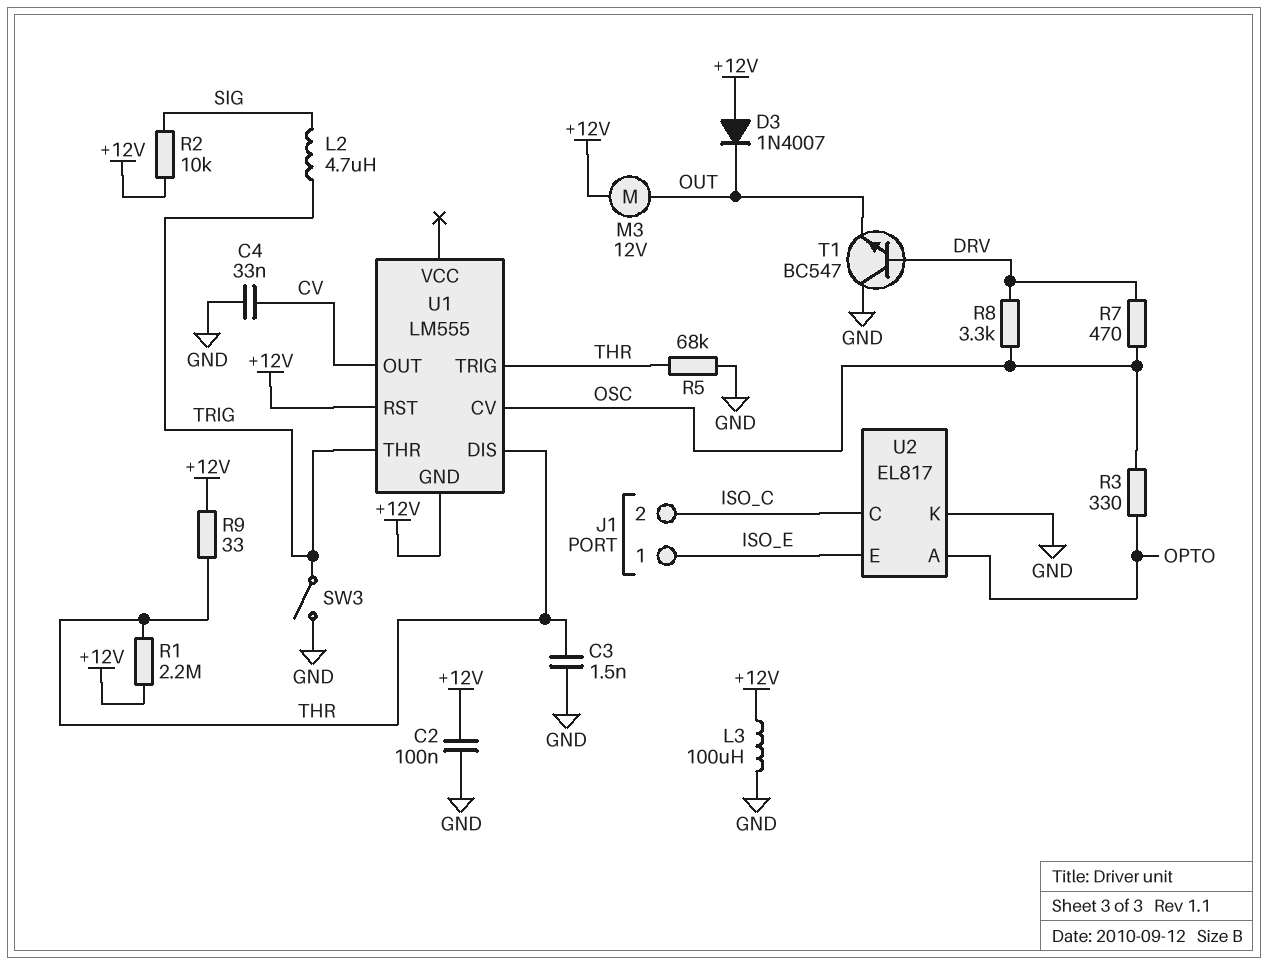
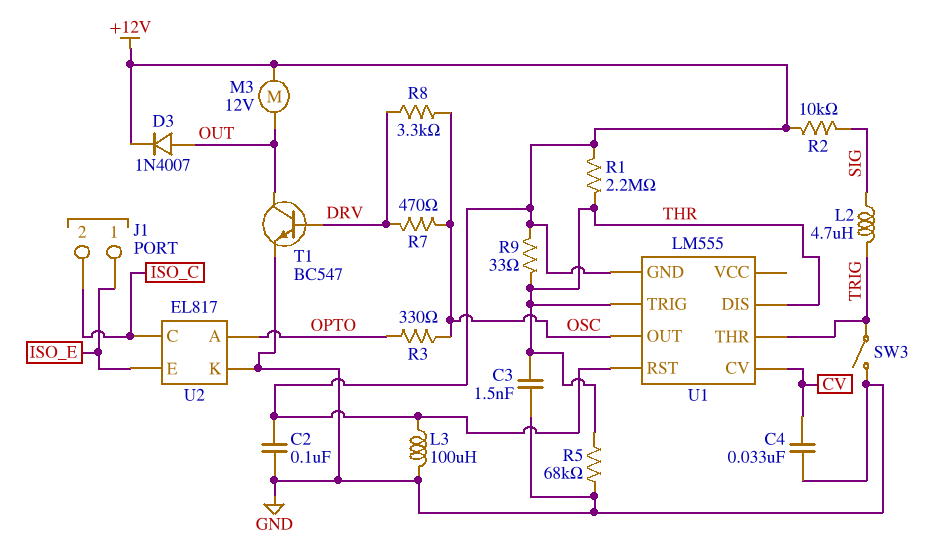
D3: diode 1N4007 (A +12V, K OUT) -> diode 1N4007 (A OUT, K +12V)
T1: NPN BC547 (B DRV, C GND, E OUT) -> NPN BC547 (B DRV, C OUT, E GND)
U1 pin CV: OSC -> CV
U1 pin OUT: CV -> OSC

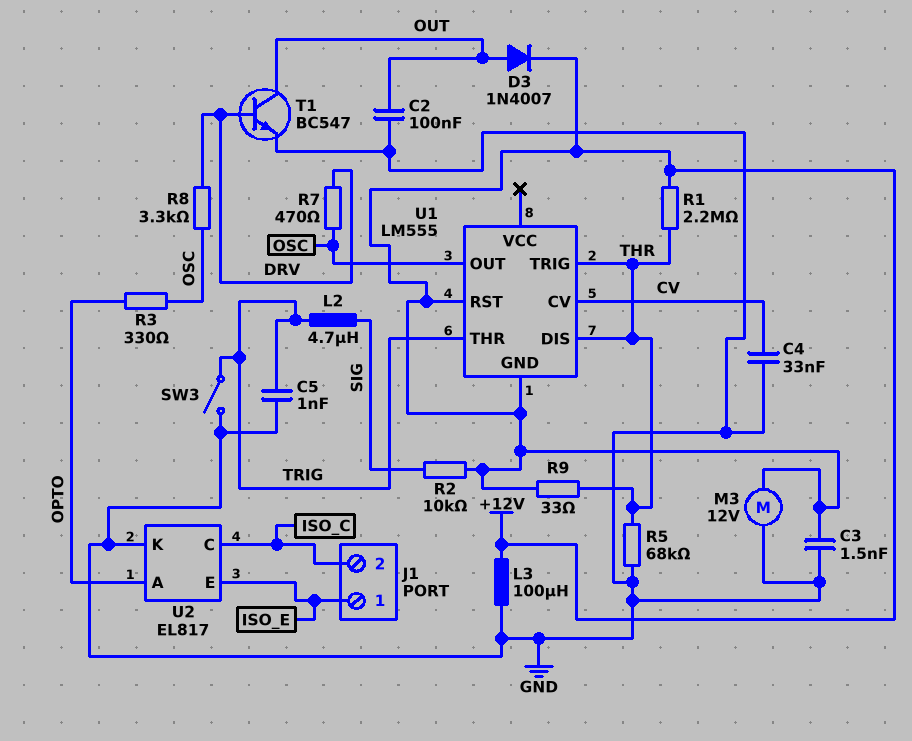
C2: 100nF (+12V, GND) -> 100nF (GND, OUT)
C3: 1.5nF (GND, THR) -> 1.5nF (+12V, GND)
C5: none -> 1nF (GND, TRIG)
M3: motor 12V (+12V, OUT) -> motor 12V (+12V, GND)

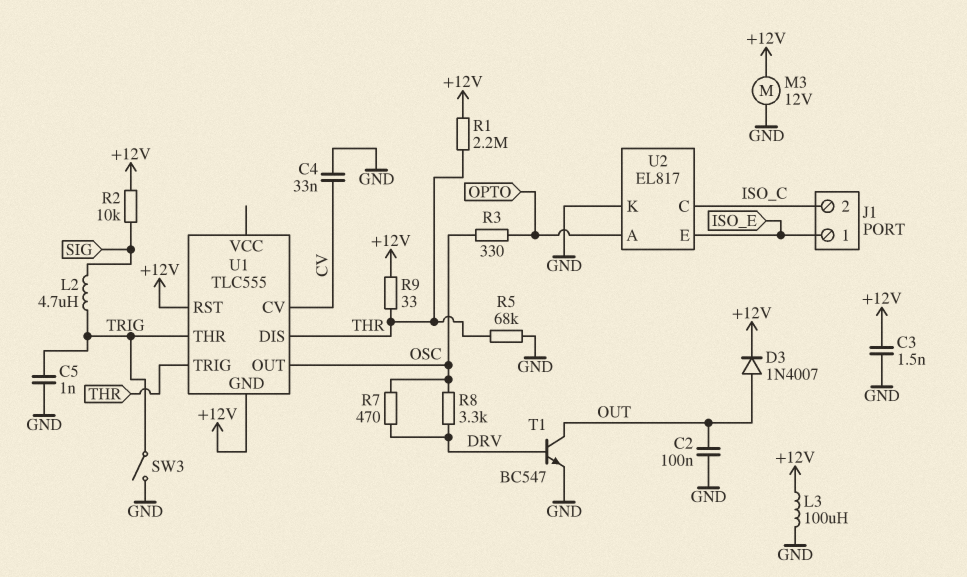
U1: LM555 -> TLC555

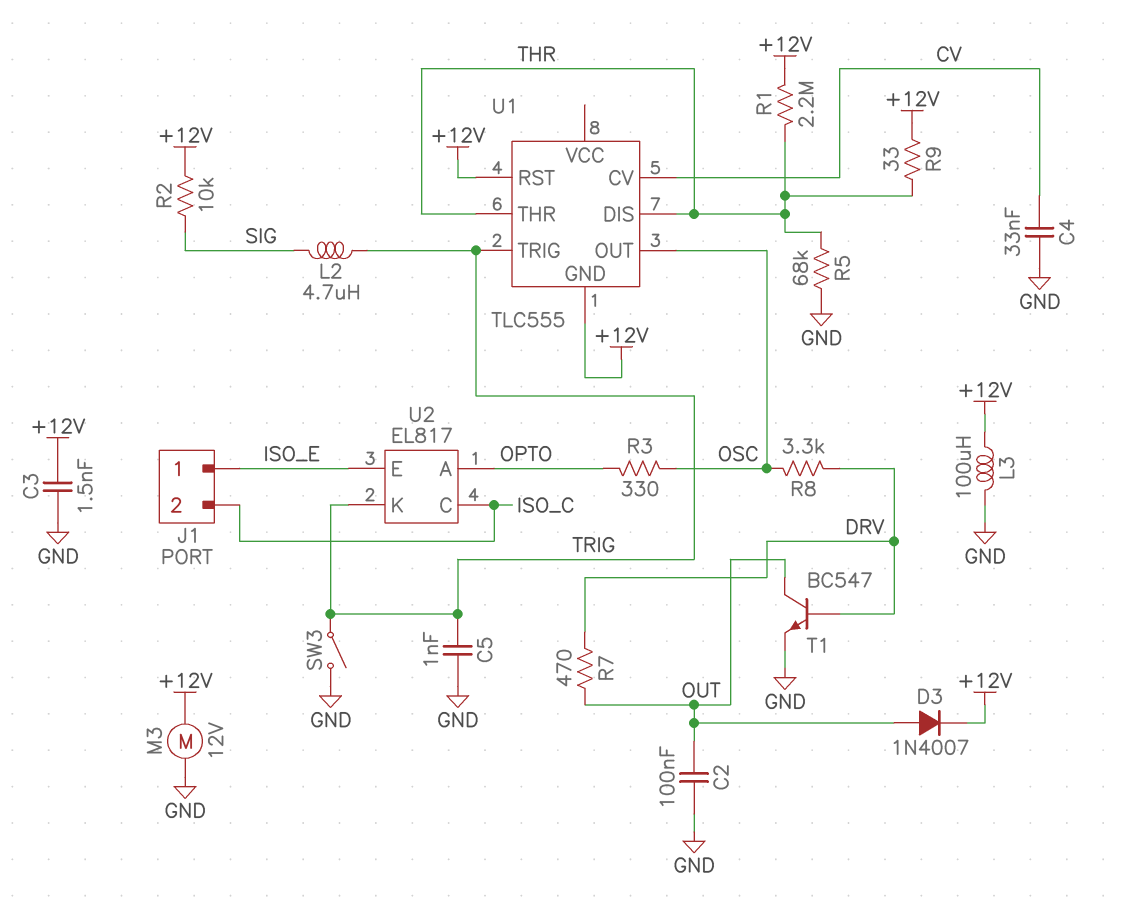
R7: 470 (DRV, OSC) -> 470 (DRV, OUT)
U1 pin THR: TRIG -> THR
U1 pin TRIG: THR -> TRIG
U2 pin K: GND -> TRIG

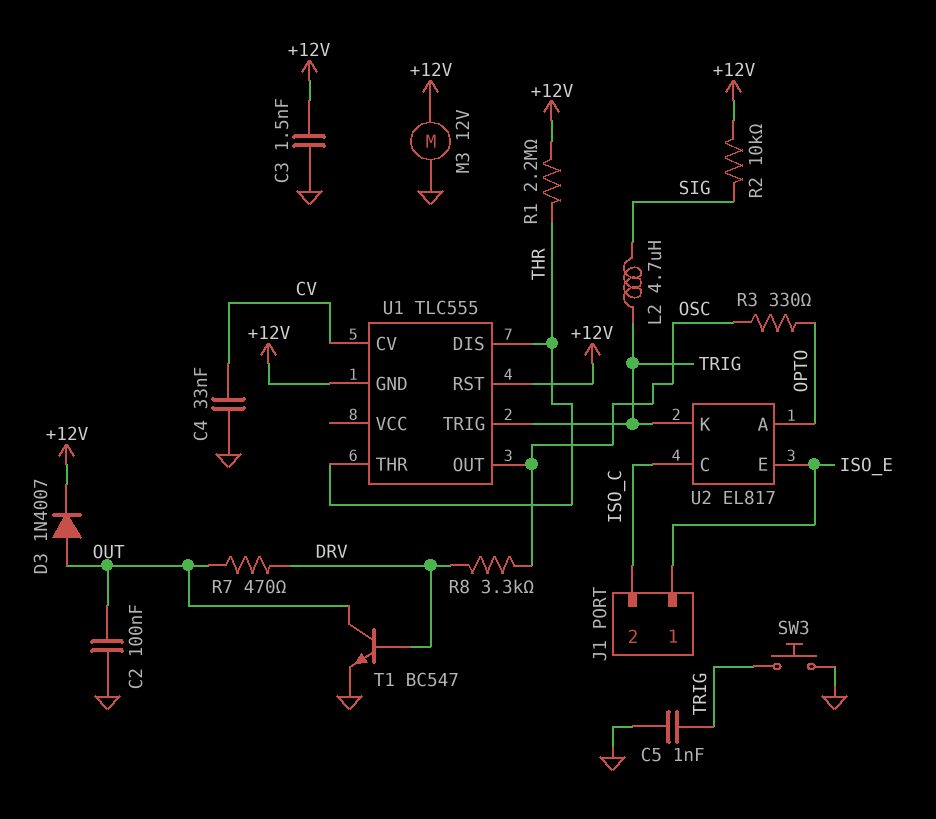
L3: 100uH (+12V, GND) -> none
R5: 68k (GND, THR) -> none
R9: 33 (+12V, THR) -> none
SW3: switch (GND, TRIG) -> button (GND, TRIG)

